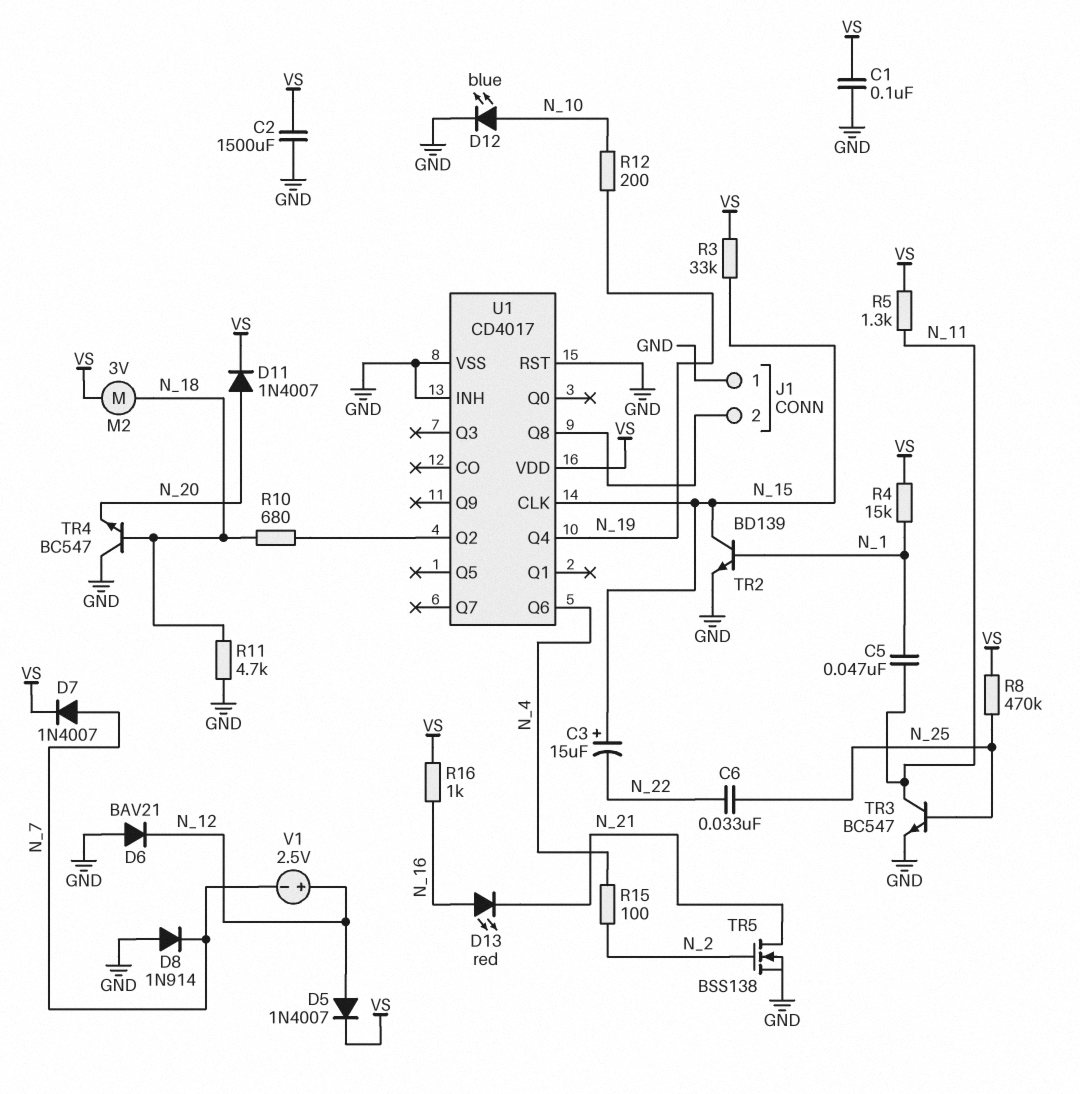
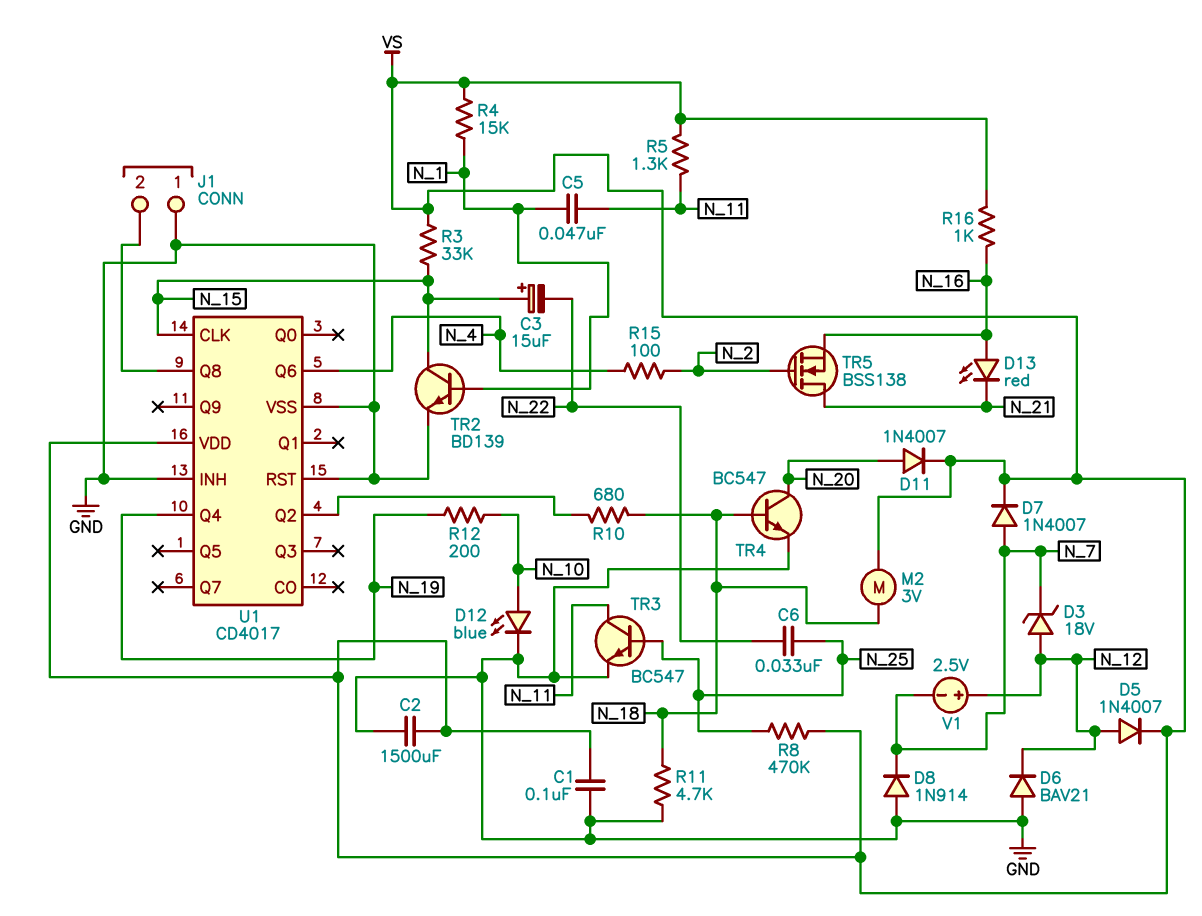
D3: none -> zener 18V (A N_12, K N_7)
TR4: NPN BC547 (B N_18, C GND, E N_20) -> NPN BC547 (B N_18, C N_20, E GND)
TR5: NMOS BSS138 (G N_2, D N_21, S GND) -> NMOS BSS138 (G N_2, D N_21, S N_16)

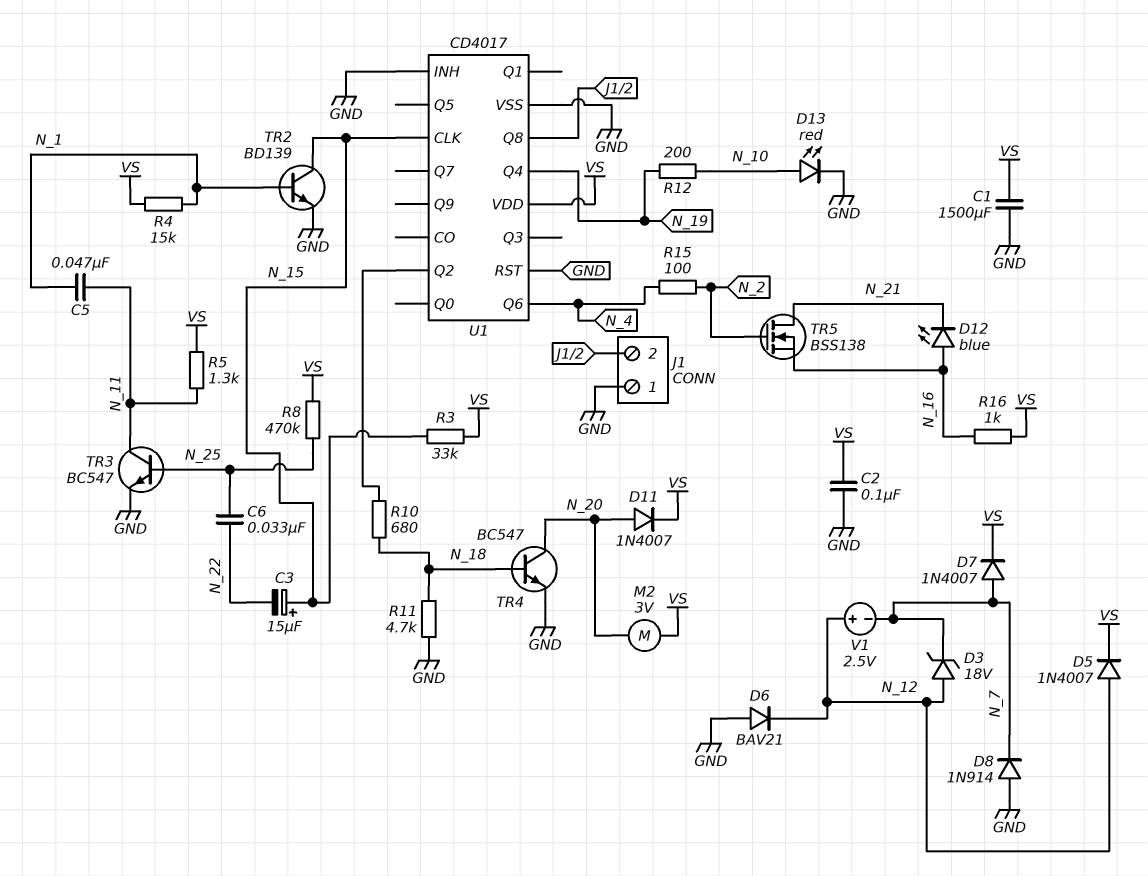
C1: 100nF (GND, VS) -> 1500uF (GND, VS)
C2: 1500uF (GND, VS) -> 100nF (GND, VS)
D12: LED blue (A N_10, K GND) -> LED blue (A N_16, K N_21)
D13: LED red (A N_16, K N_21) -> LED red (A N_10, K GND)
M2: motor 3V (N_18, VS) -> motor 3V (N_20, VS)

